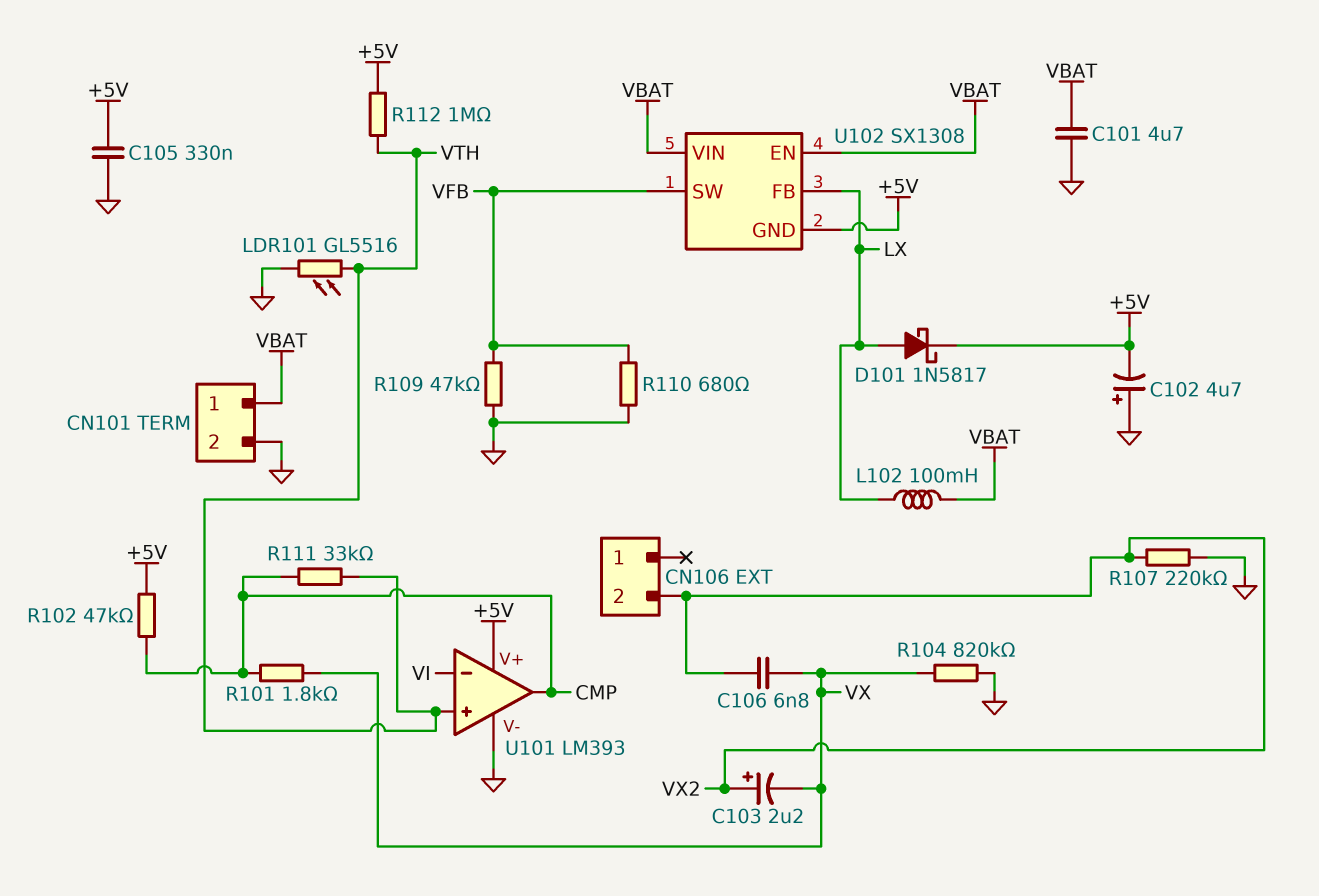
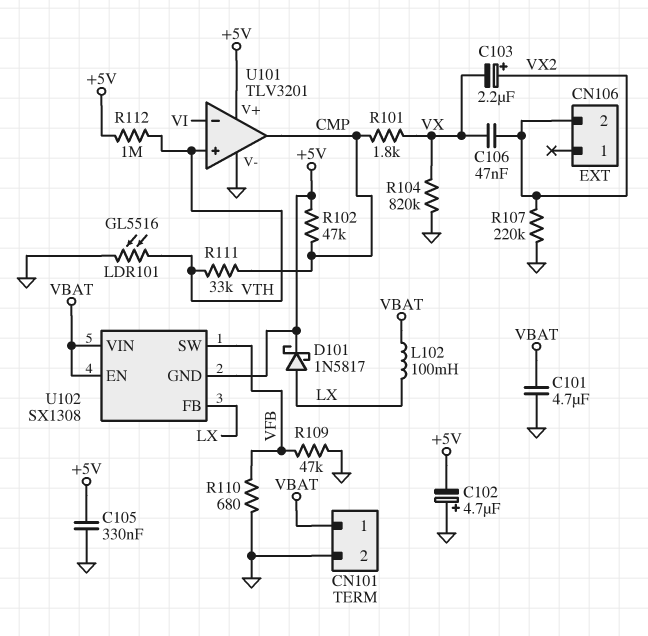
C106: 6.8nF (VX, VX2) -> 47nF (VX, VX2)
U101: LM393 -> TLV3201

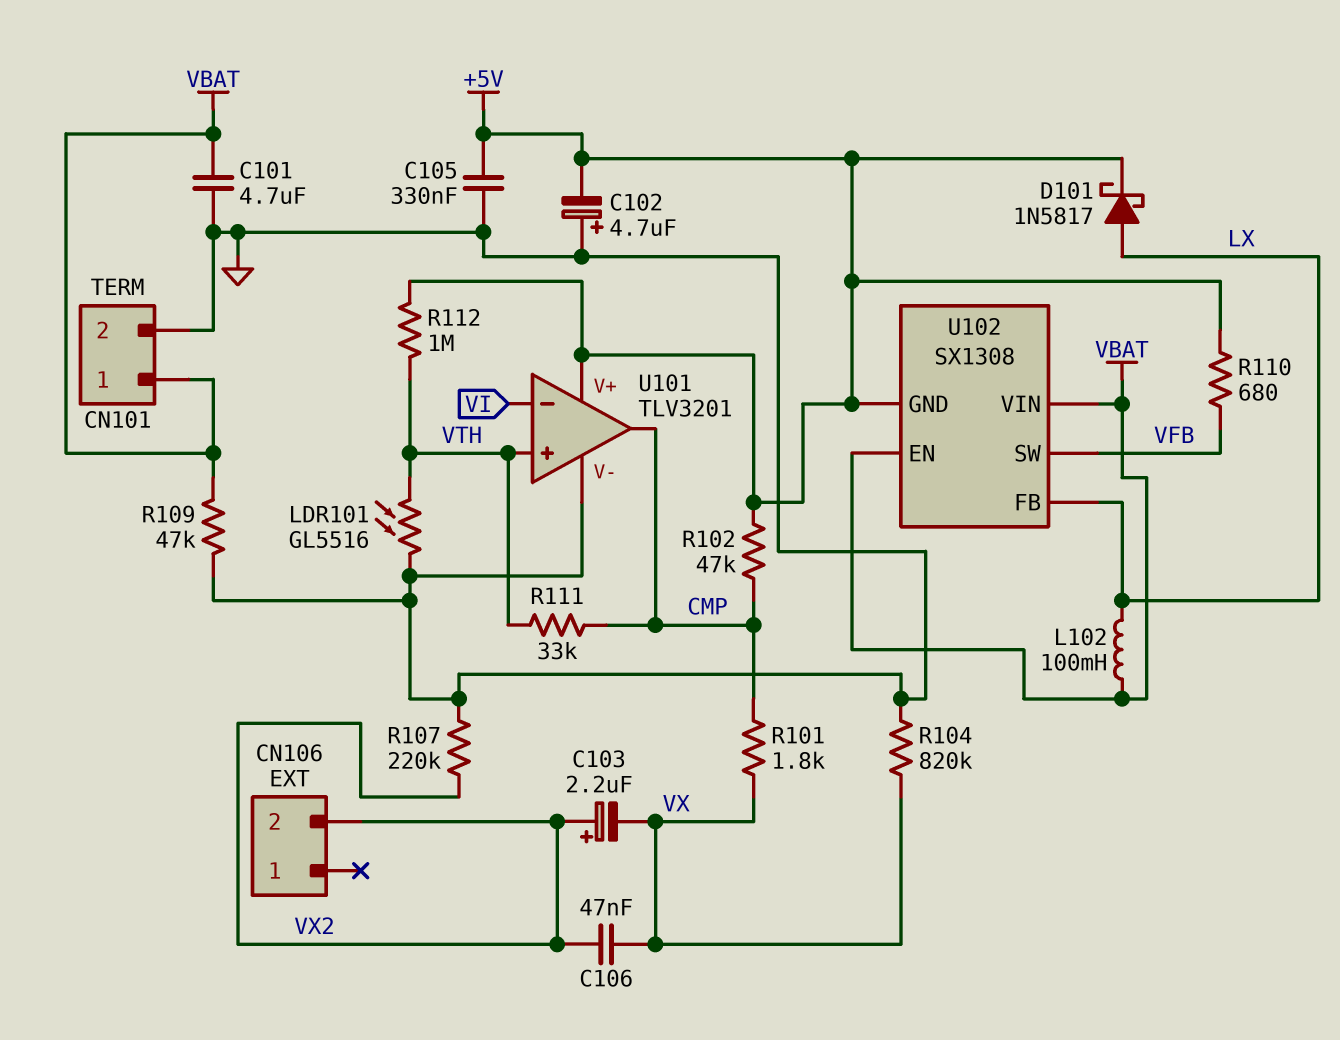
R109: 47k (GND, VFB) -> 47k (GND, VBAT)
R110: 680 (GND, VFB) -> 680 (+5V, VFB)

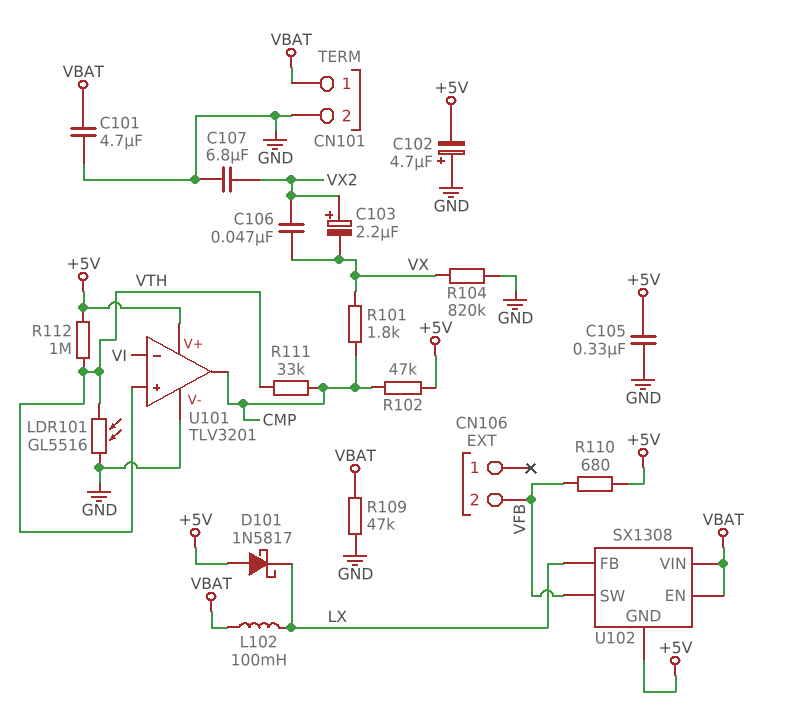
C107: none -> 6.8uF (GND, VX2)
CN106 pin 2: VX2 -> VFB
D101: schottky 1N5817 (A LX, K +5V) -> schottky 1N5817 (A +5V, K LX)
R107: 220k (GND, VX2) -> none

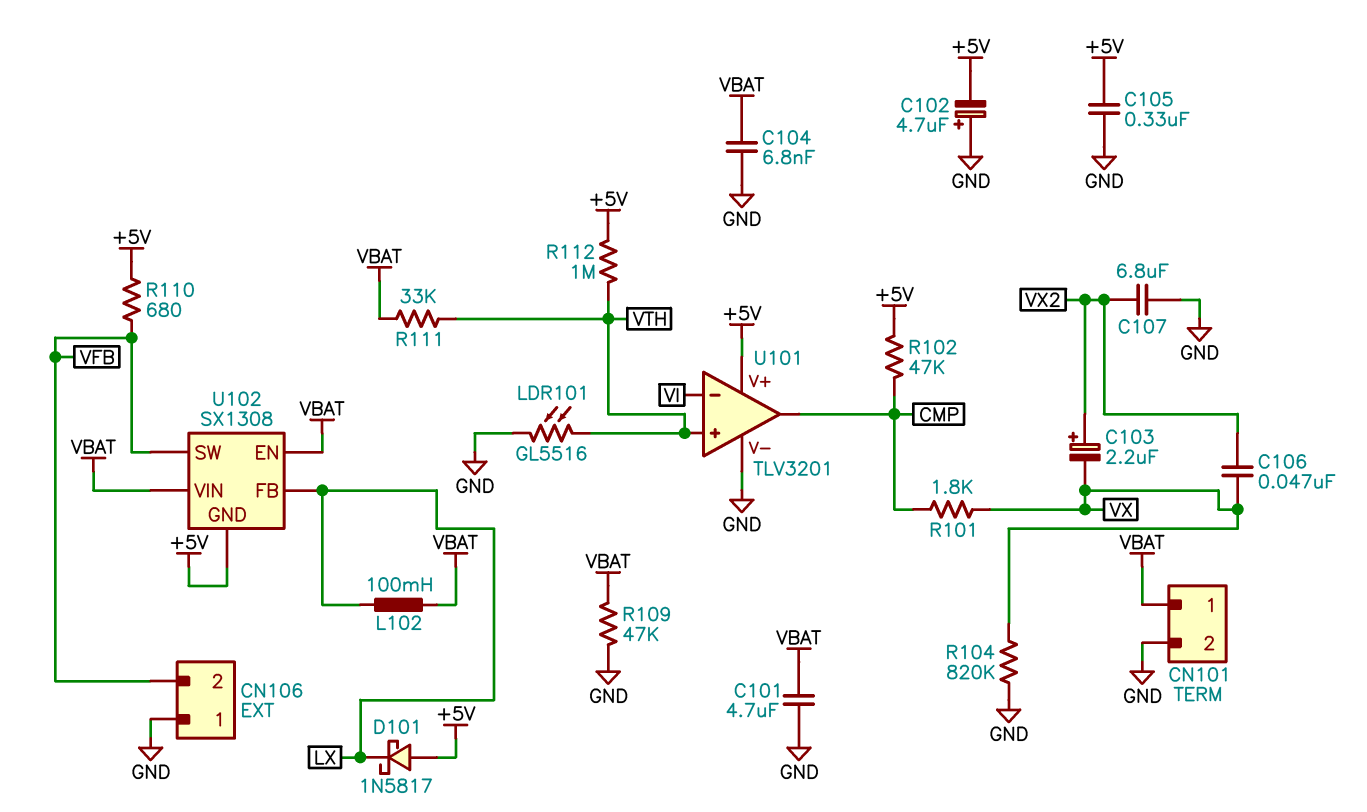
C104: none -> 6.8nF (GND, VBAT)
CN106 pin 1: none -> GND
R111: 33k (CMP, VTH) -> 33k (VBAT, VTH)

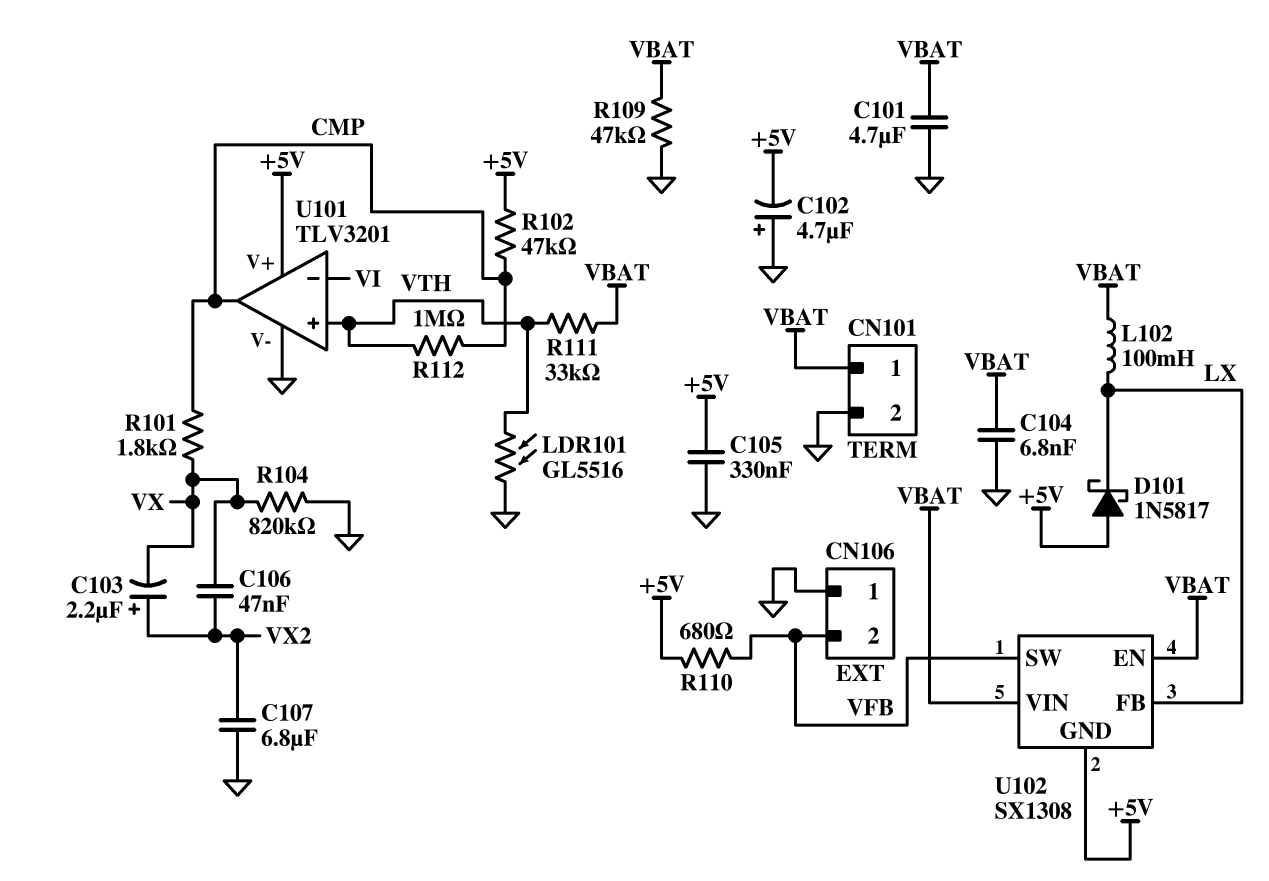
R112: 1M (+5V, VTH) -> 1M (CMP, VTH)

